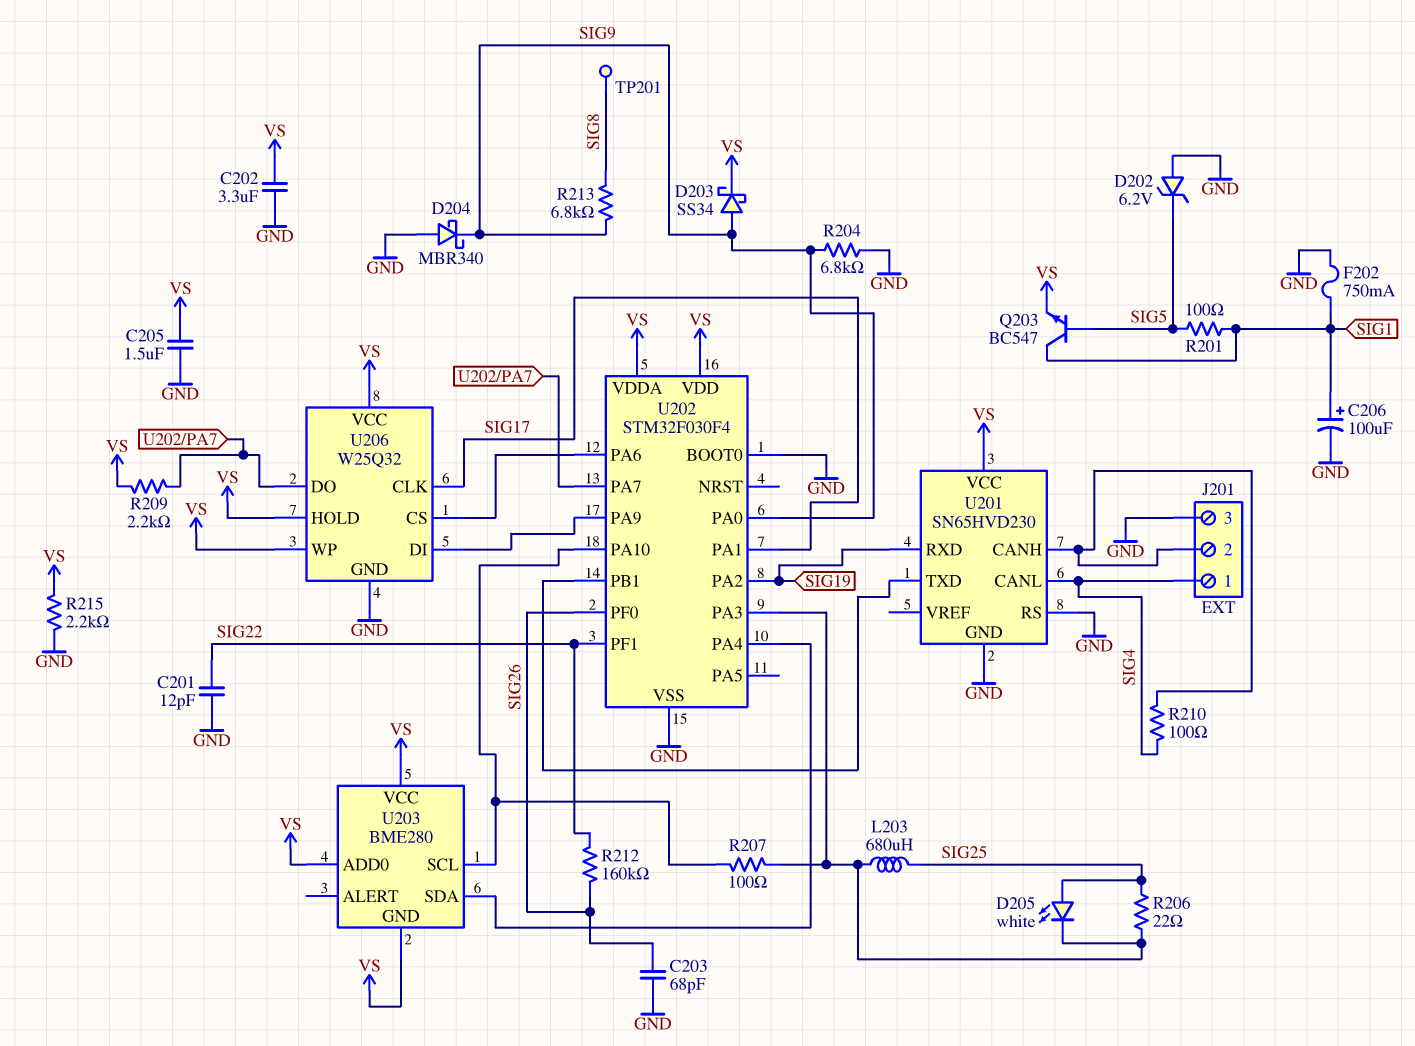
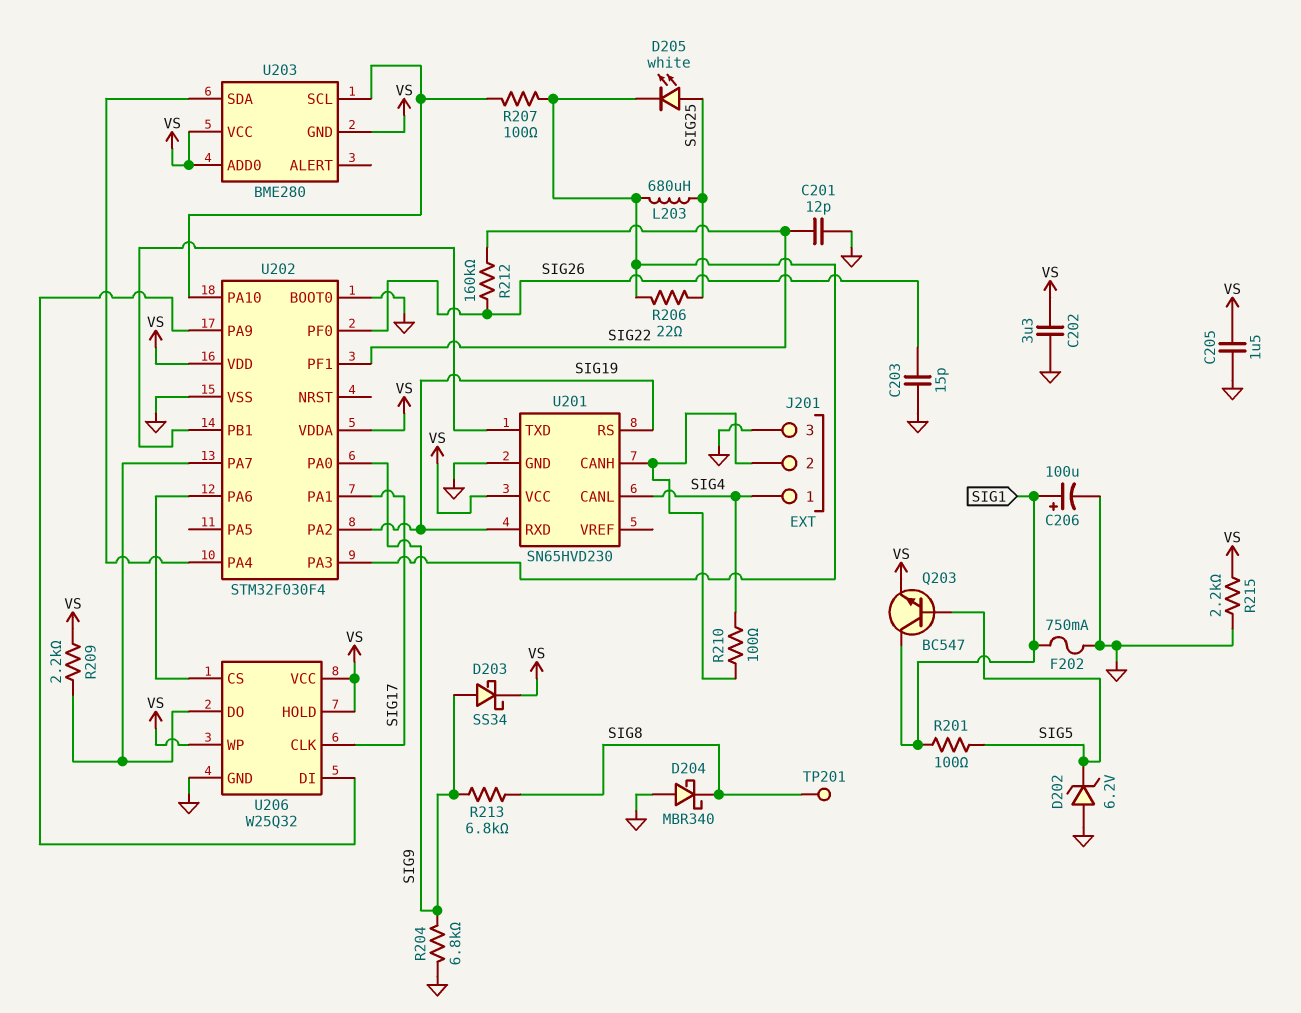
C203: 68pF (GND, SIG26) -> 15pF (GND, SIG26)
D204: schottky MBR340 (A GND, K SIG9) -> schottky MBR340 (A GND, K SIG8)
U201 pin RS: GND -> SIG19

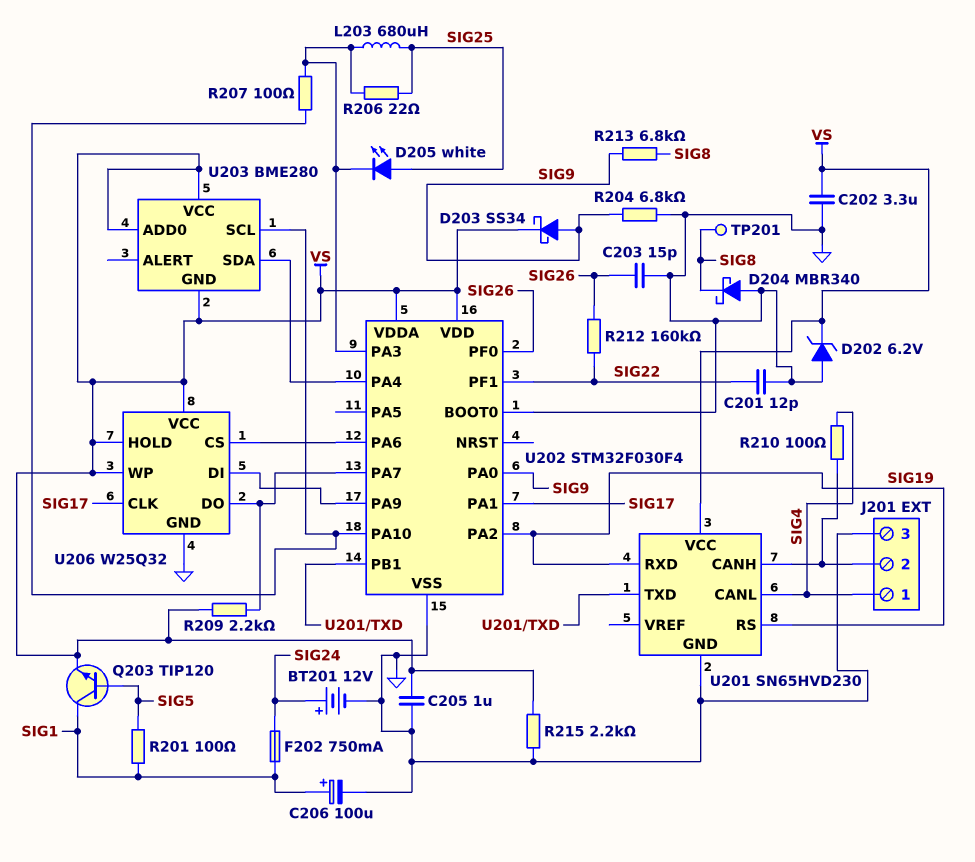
BT201: none -> 12V (plus SIG24, minus GND)
C205: 1.5uF (GND, VS) -> 1uF (GND, VS)
D202: zener 6.2V (A GND, K SIG5) -> zener 6.2V (A GND, K VS)
F202: 750mA (GND, SIG1) -> 750mA (SIG1, SIG24)
Q203: NPN BC547 (B SIG5, C SIG1, E VS) -> NPN TIP120 (B SIG5, C SIG1, E VS)

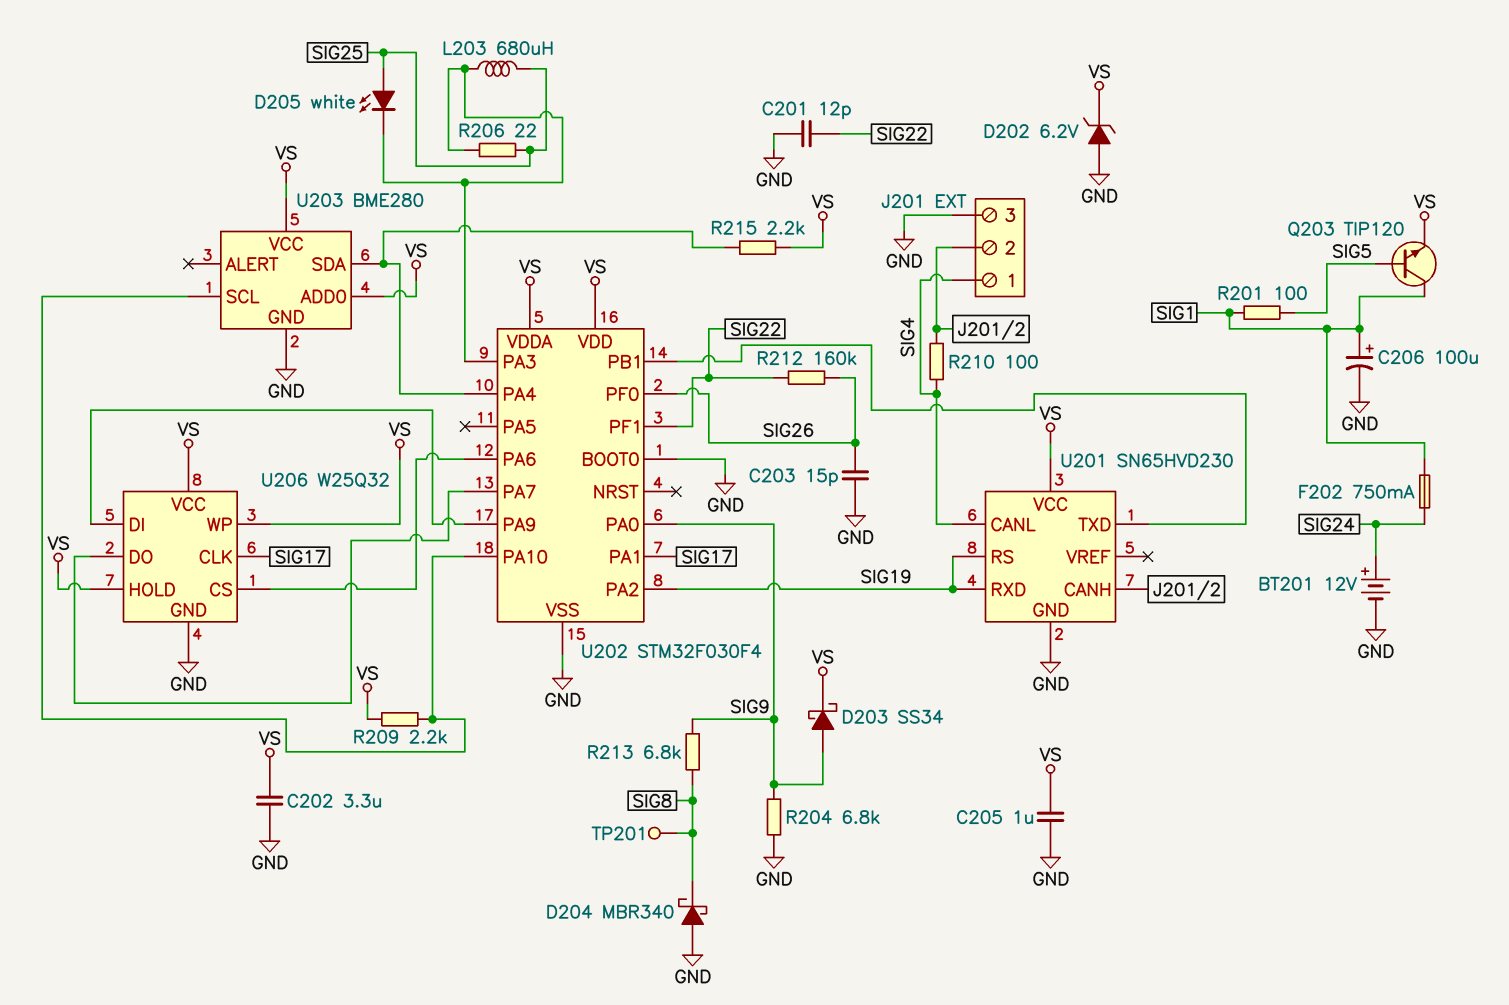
R207: 100 (U202/PA3, U202/PA10) -> none
R209: 2.2k (U202/PA7, VS) -> 2.2k (U202/PA10, VS)
R215: 2.2k (GND, VS) -> 2.2k (U202/PA4, VS)
U203 pin GND: VS -> GND

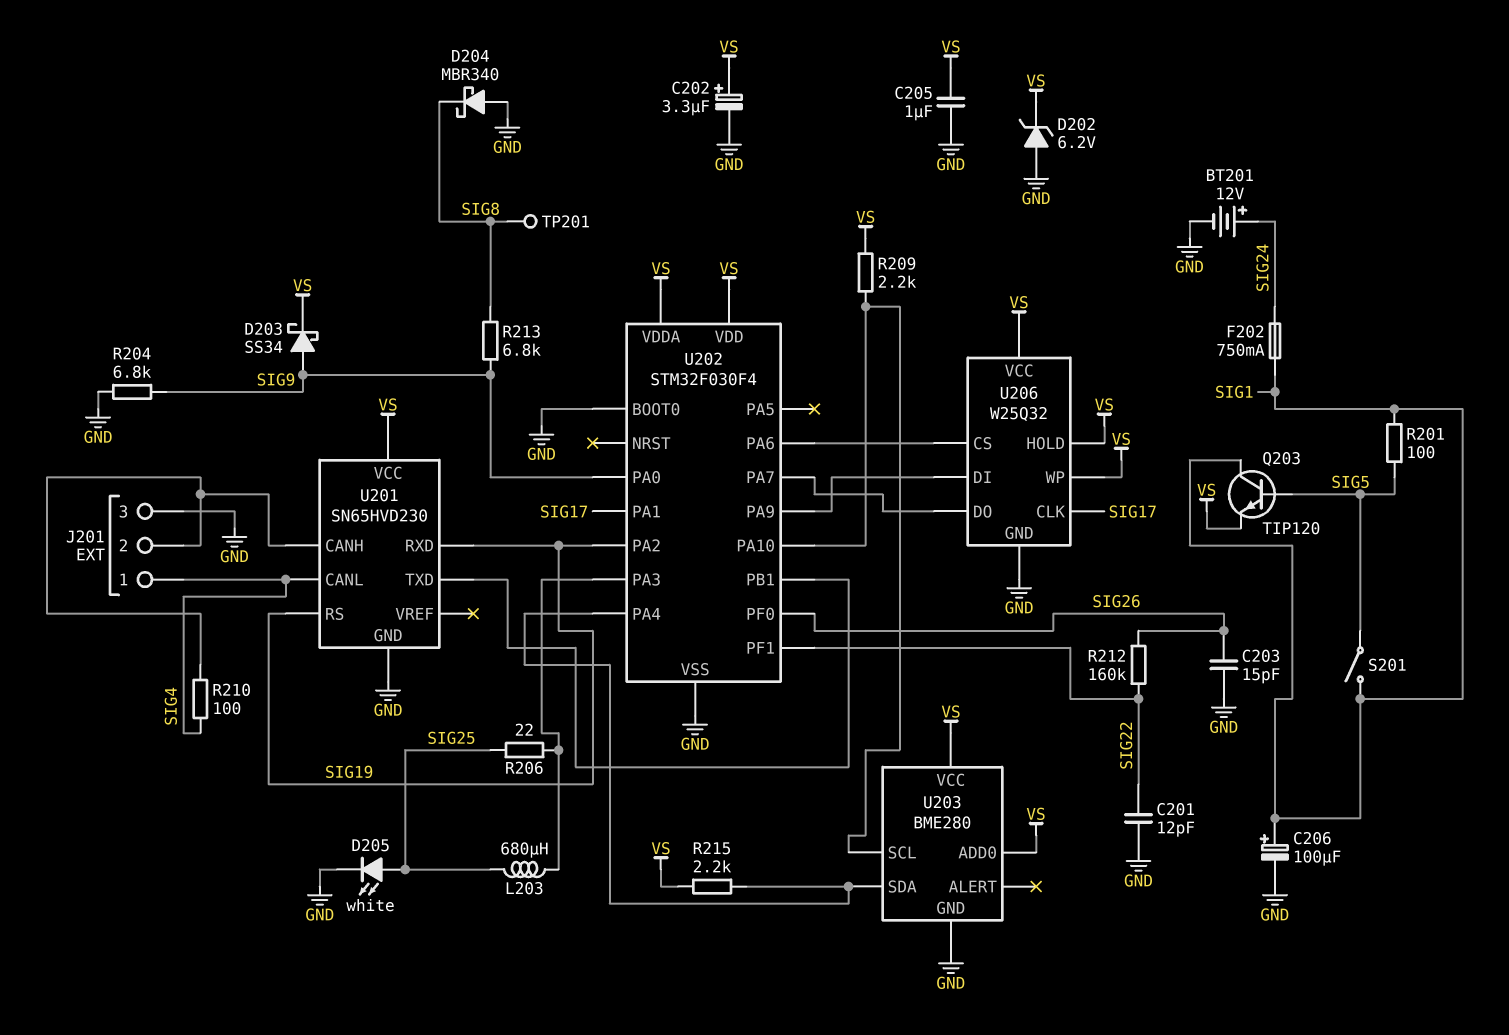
C202: 3.3uF (GND, VS) -> 3.3uF (plus VS, minus GND)
D205: LED white (A SIG25, K U202/PA3) -> LED white (A SIG25, K GND)
S201: none -> switch (SIG1, SIG5)

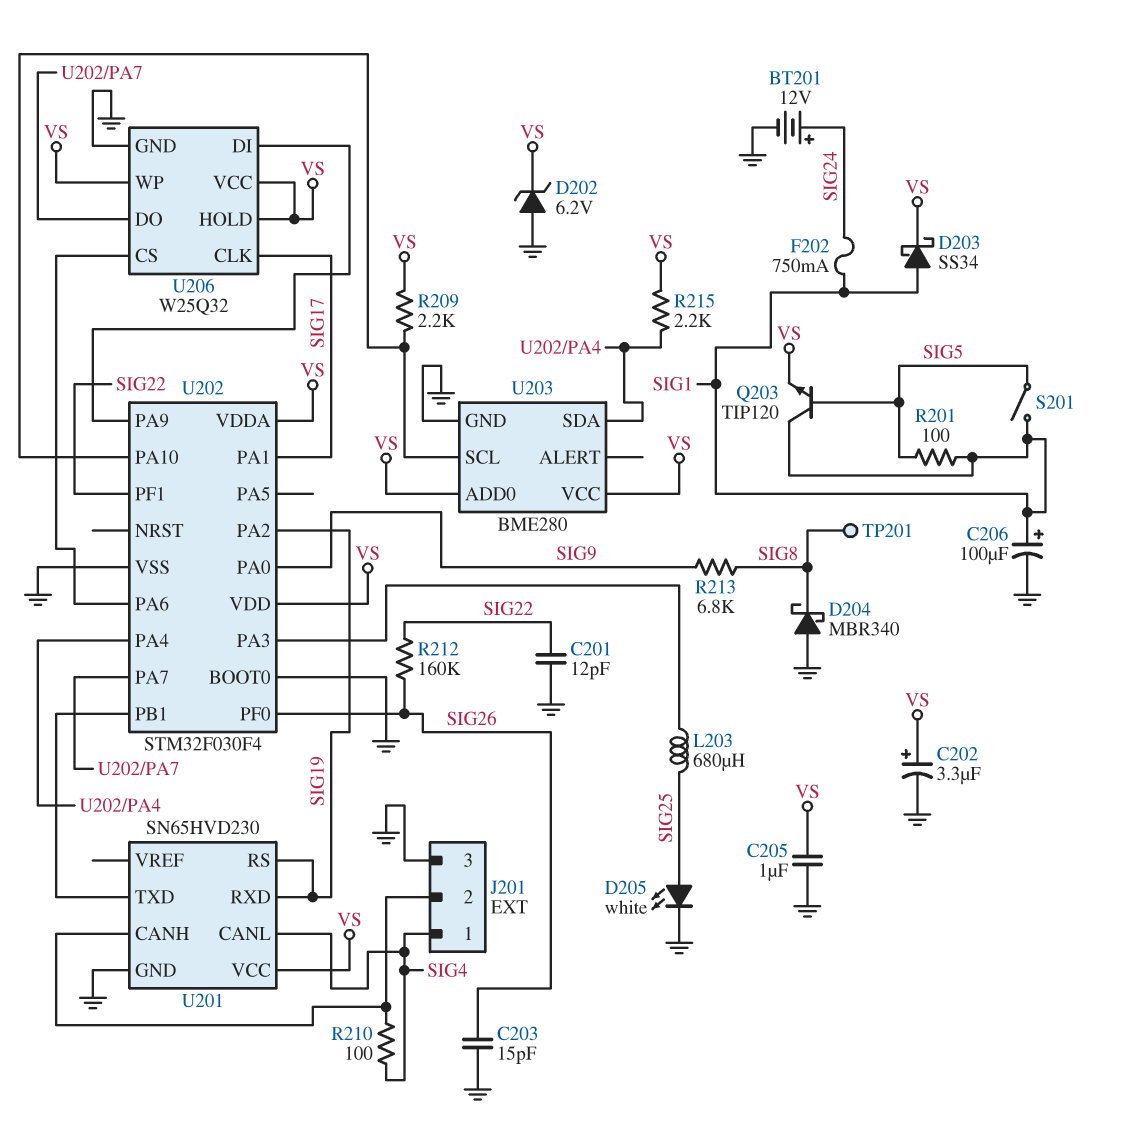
D203: schottky SS34 (A SIG9, K VS) -> schottky SS34 (A SIG1, K VS)
R204: 6.8k (GND, SIG9) -> none
R206: 22 (SIG25, U202/PA3) -> none

